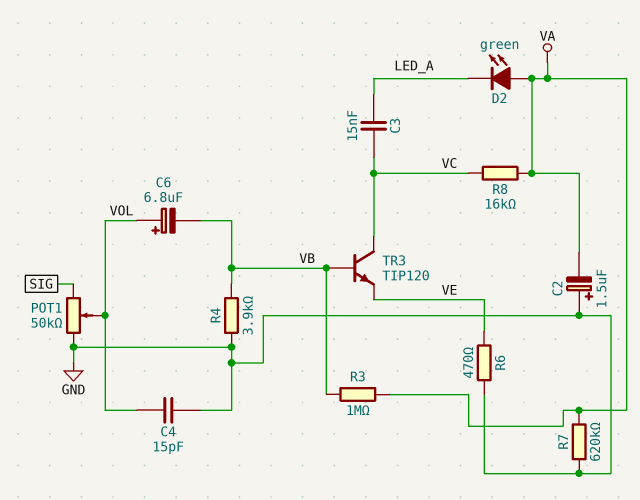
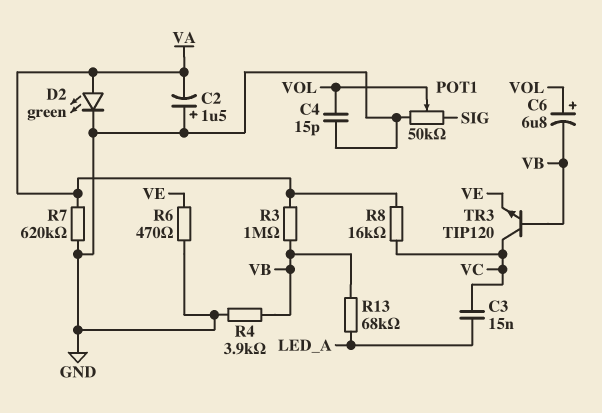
D2: LED green (A VA, K LED_A) -> LED green (A VA, K GND)
R13: none -> 68k (LED_A, VB)

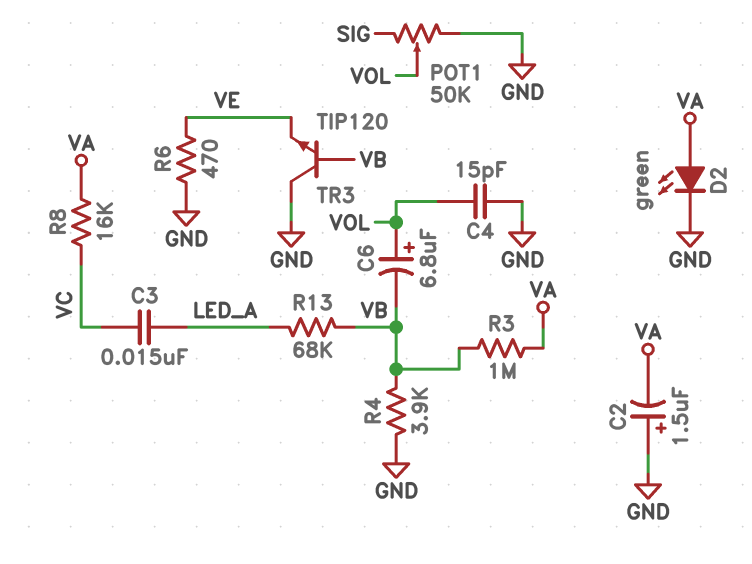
R7: 620k (GND, VA) -> none
TR3: NPN TIP120 (B VB, C VC, E VE) -> NPN TIP120 (B VB, C GND, E VE)

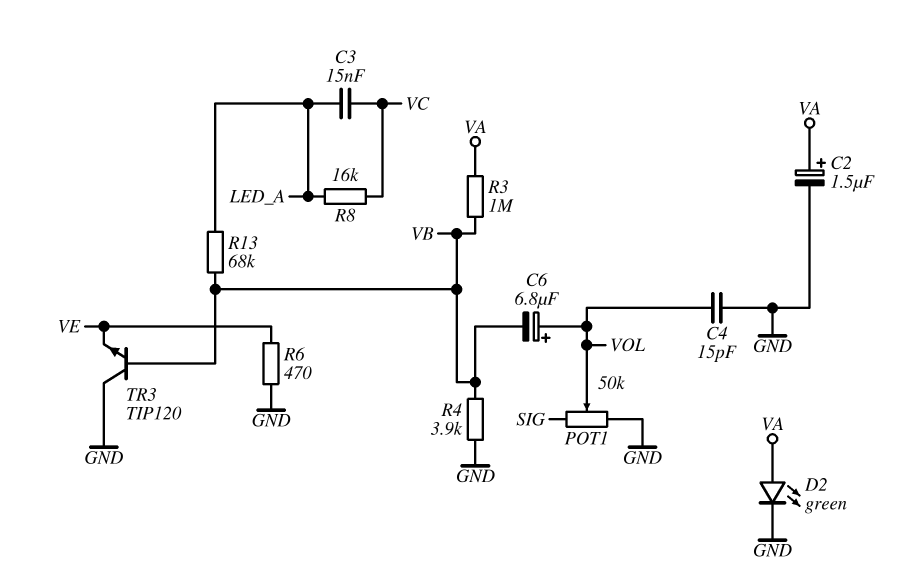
C2: 1.5uF (plus GND, minus VA) -> 1.5uF (plus VA, minus GND)
R8: 16k (VA, VC) -> 16k (LED_A, VC)

